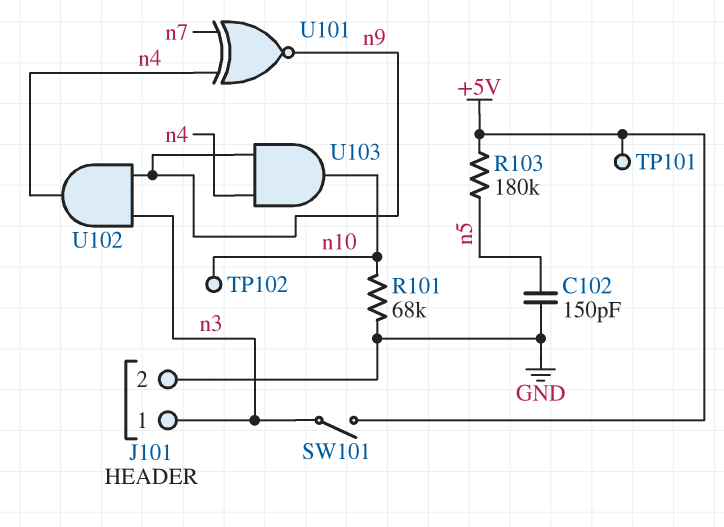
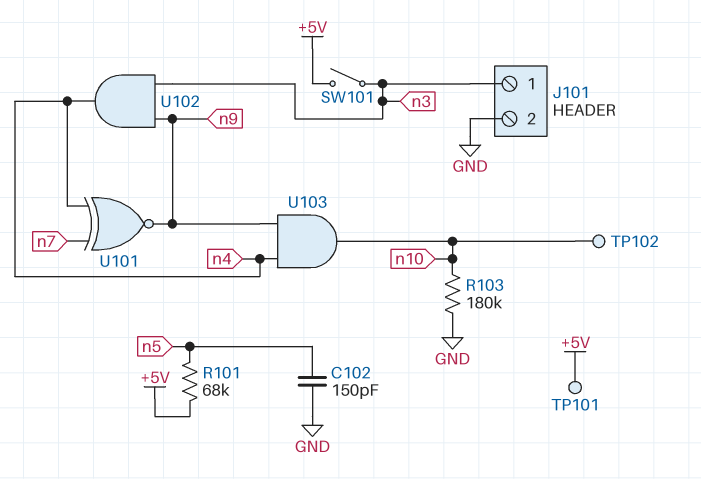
R101: 68k (GND, n10) -> 68k (+5V, n5)
R103: 180k (+5V, n5) -> 180k (GND, n10)

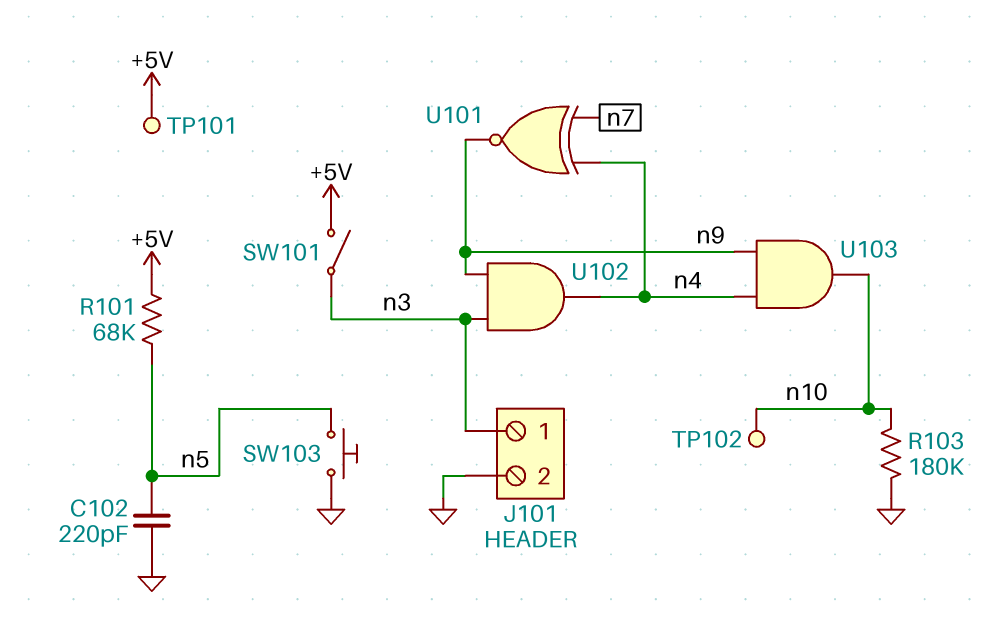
C102: 150pF (GND, n5) -> 220pF (GND, n5)
SW103: none -> button (GND, n5)

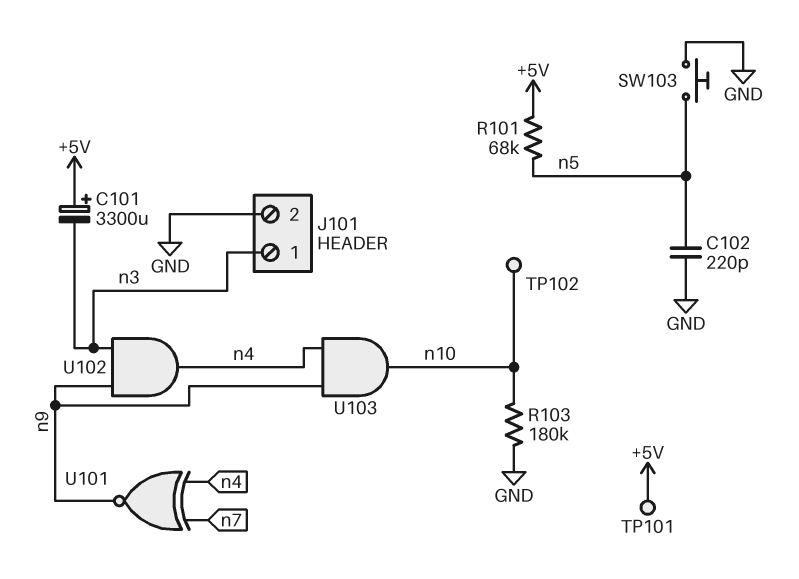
C101: none -> 3300uF (plus +5V, minus n3)
SW101: switch (+5V, n3) -> none

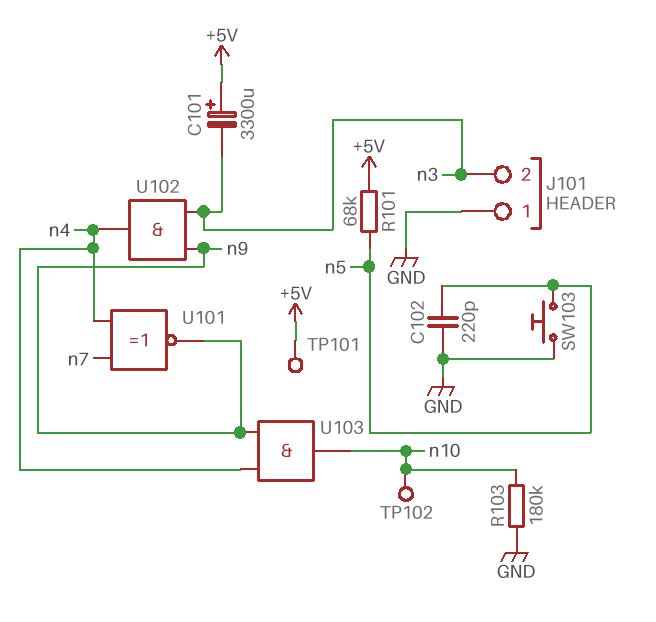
J101 pin 1: n3 -> GND
J101 pin 2: GND -> n3

